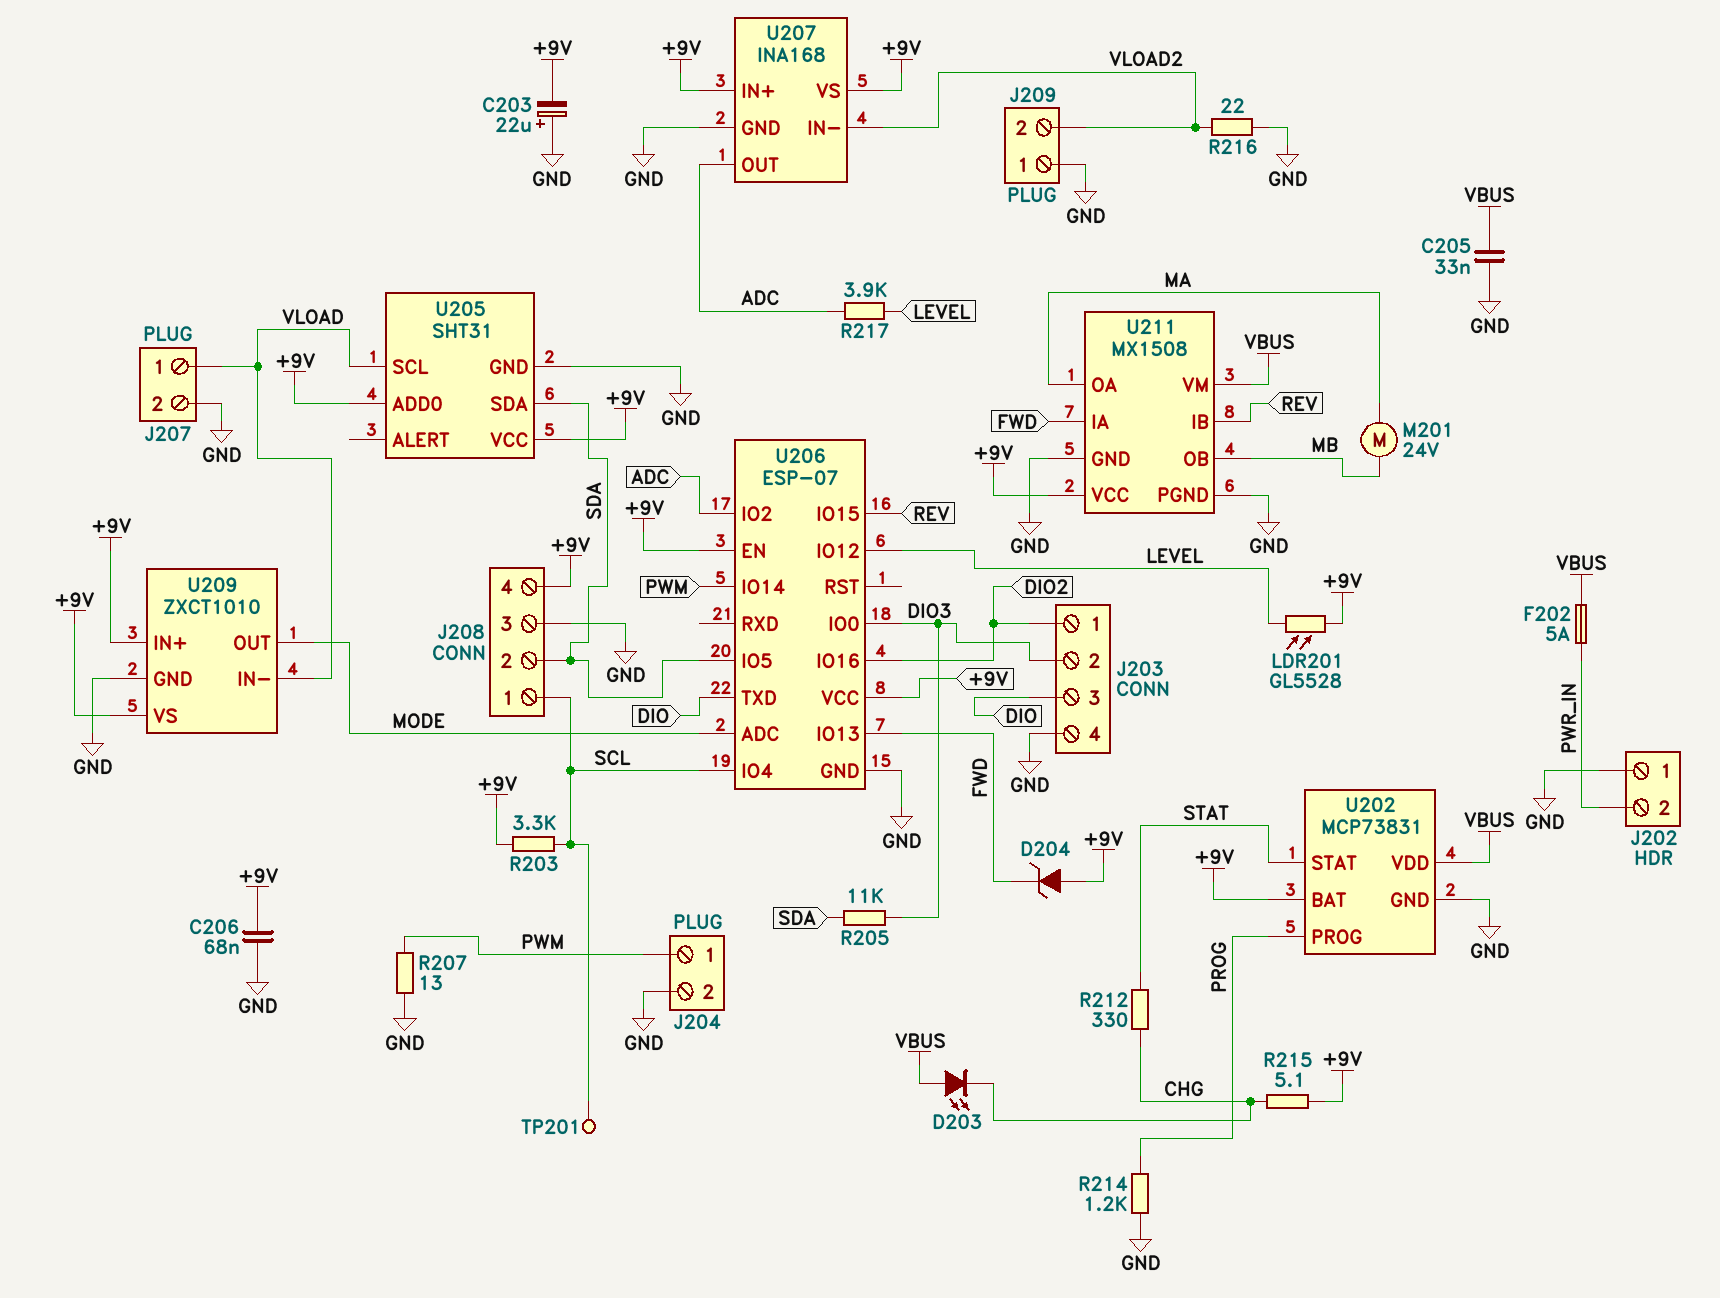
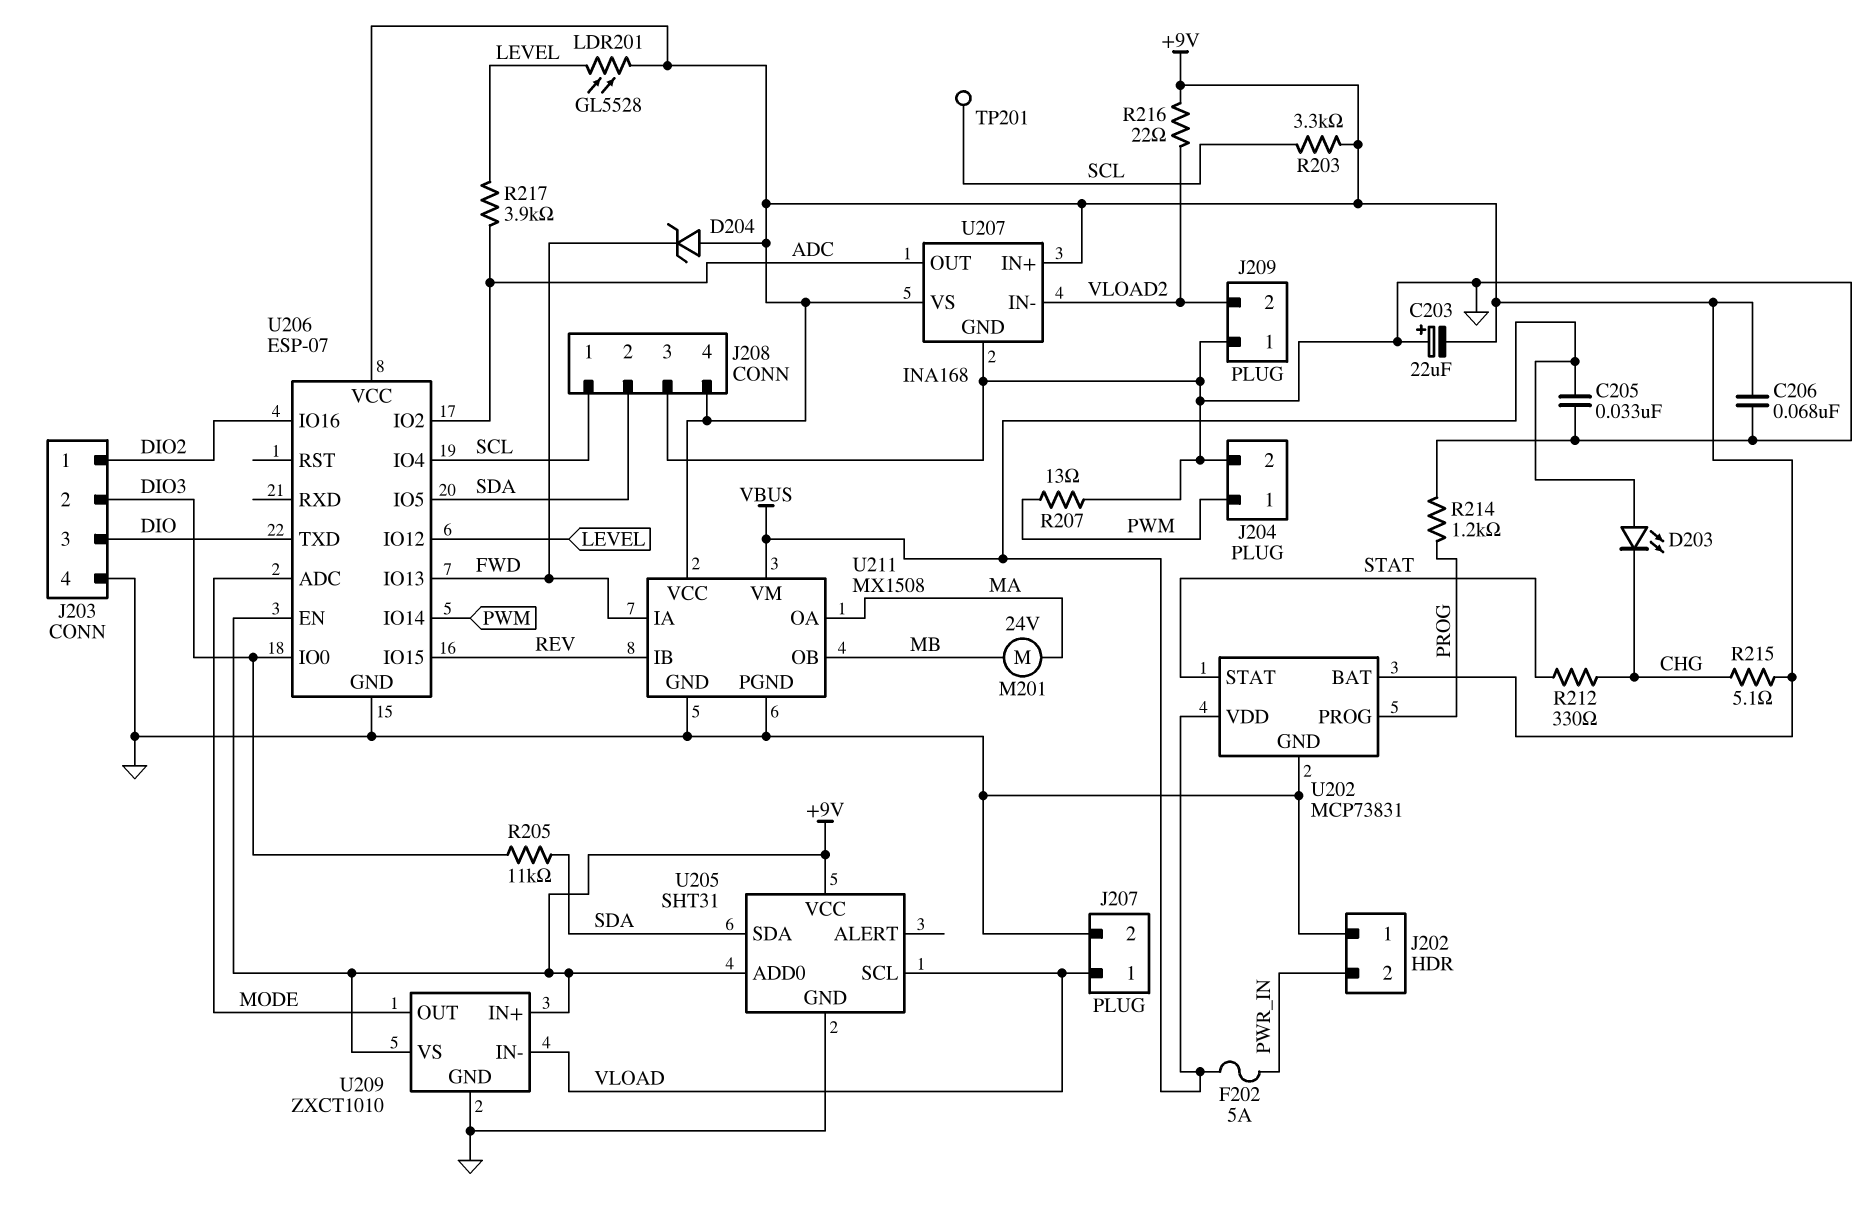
R216: 22 (GND, VLOAD2) -> 22 (+9V, VLOAD2)

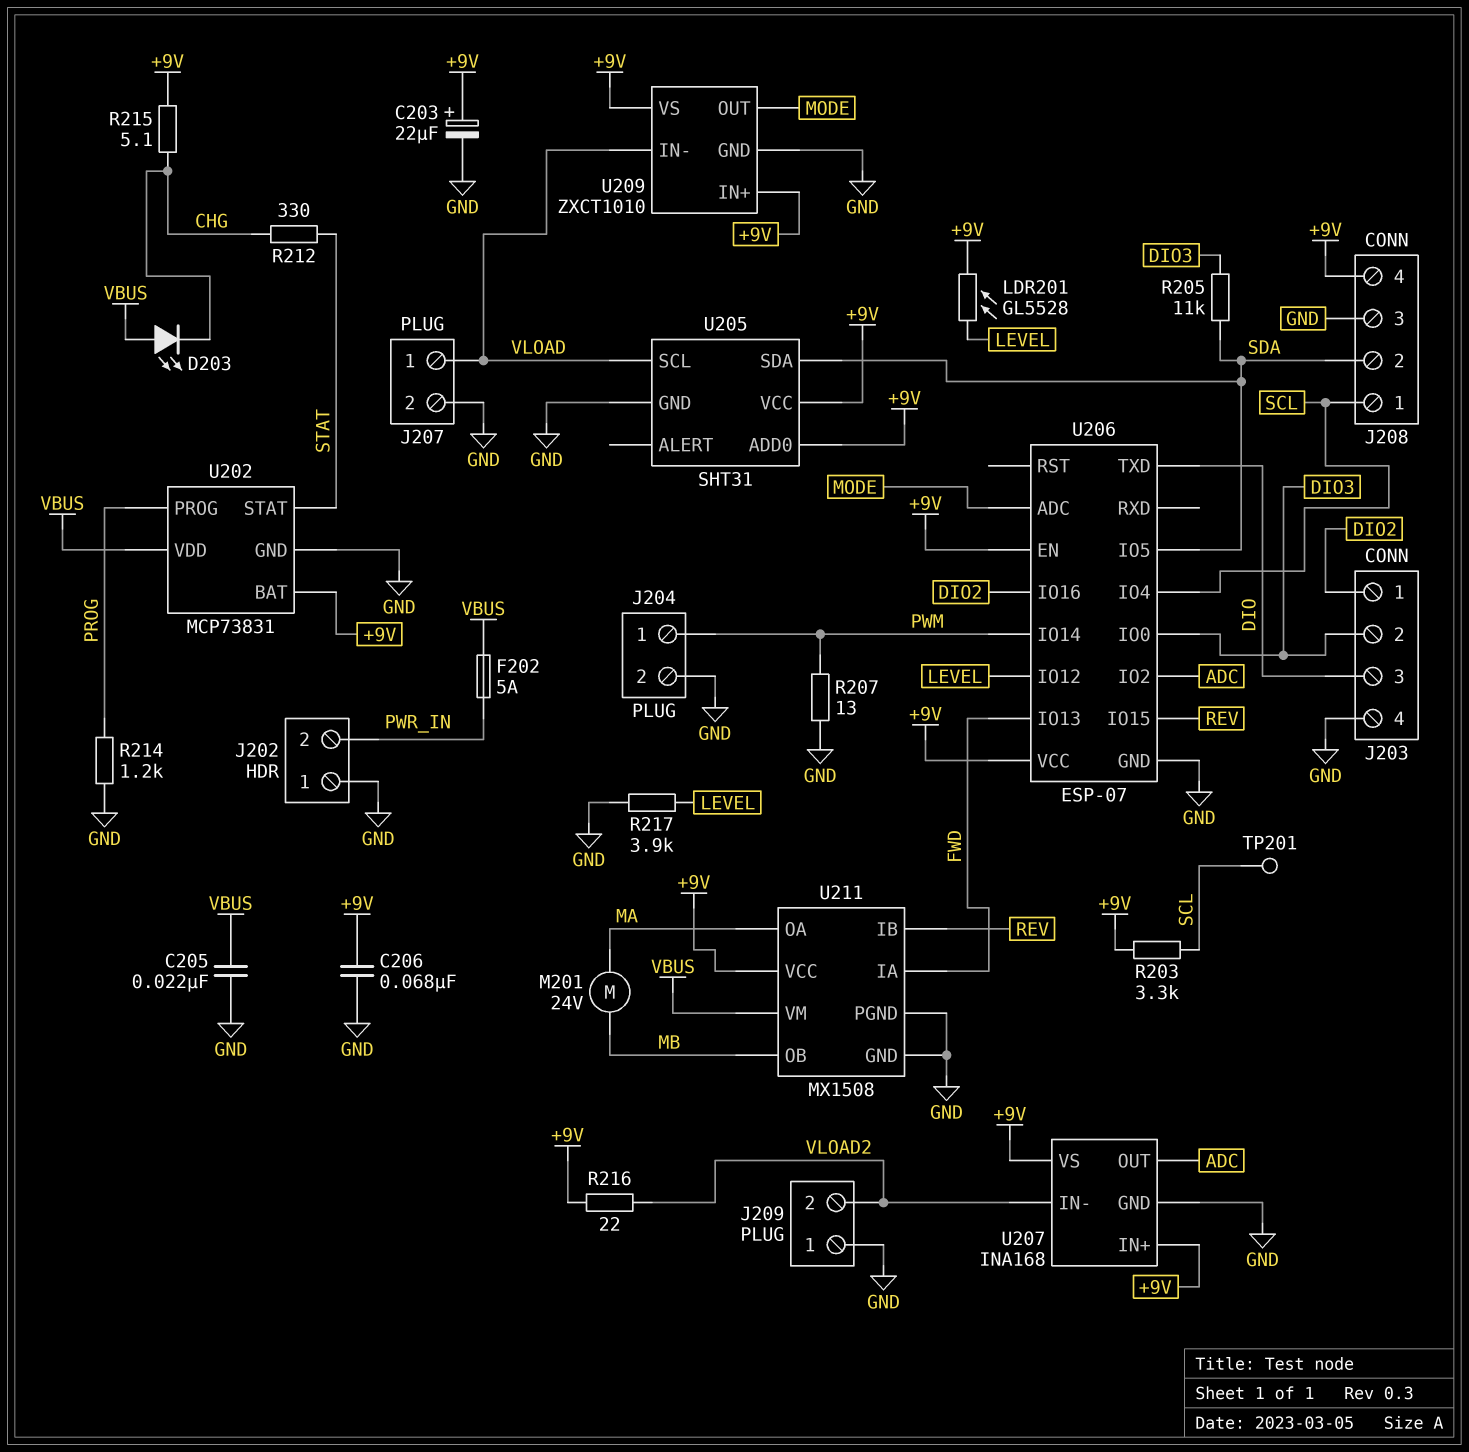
C203: 22uF (plus GND, minus +9V) -> 22uF (plus +9V, minus GND)
C205: 33nF (GND, VBUS) -> 22nF (GND, VBUS)
D204: zener (A +9V, K FWD) -> none
R217: 3.9k (ADC, LEVEL) -> 3.9k (GND, LEVEL)

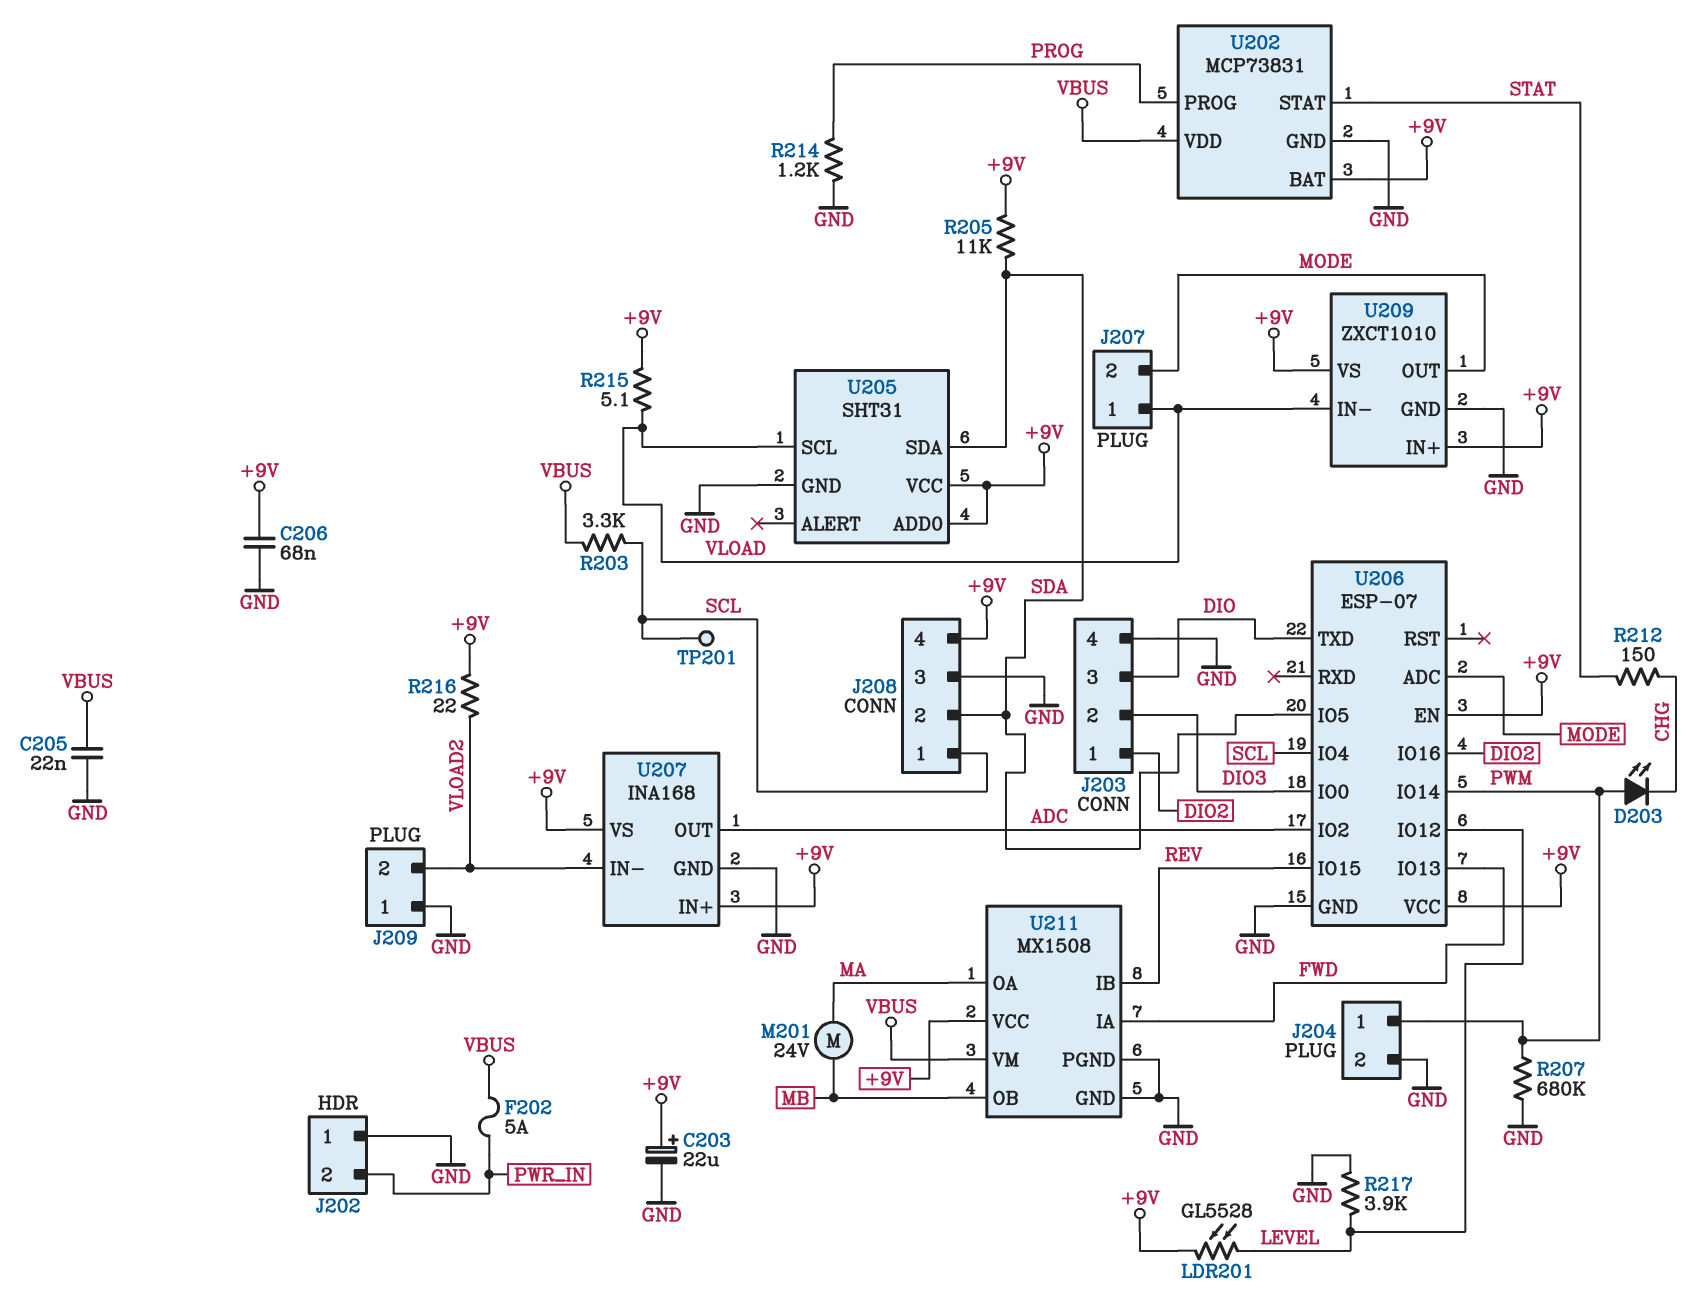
D203: LED (A VBUS, K CHG) -> LED (A PWM, K CHG)
J207 pin 2: GND -> MODE
R203: 3.3k (+9V, SCL) -> 3.3k (SCL, VBUS)
R205: 11k (DIO3, SDA) -> 11k (+9V, SDA)
R207: 13 (GND, PWM) -> 680k (GND, PWM)
R212: 330 (CHG, STAT) -> 150 (CHG, STAT)
R215: 5.1 (+9V, CHG) -> 5.1 (+9V, VLOAD)

